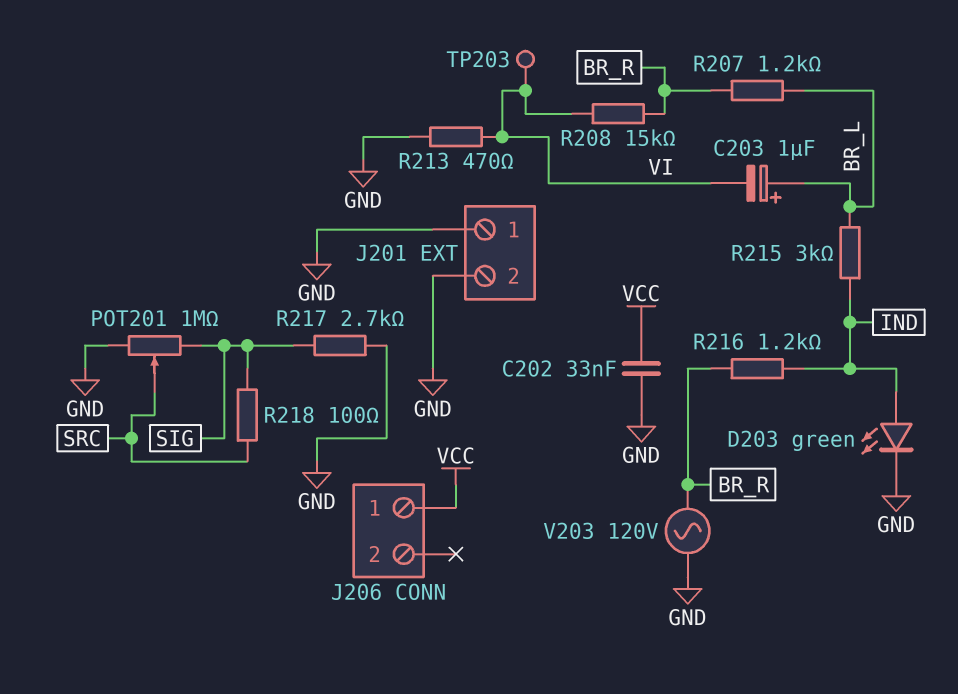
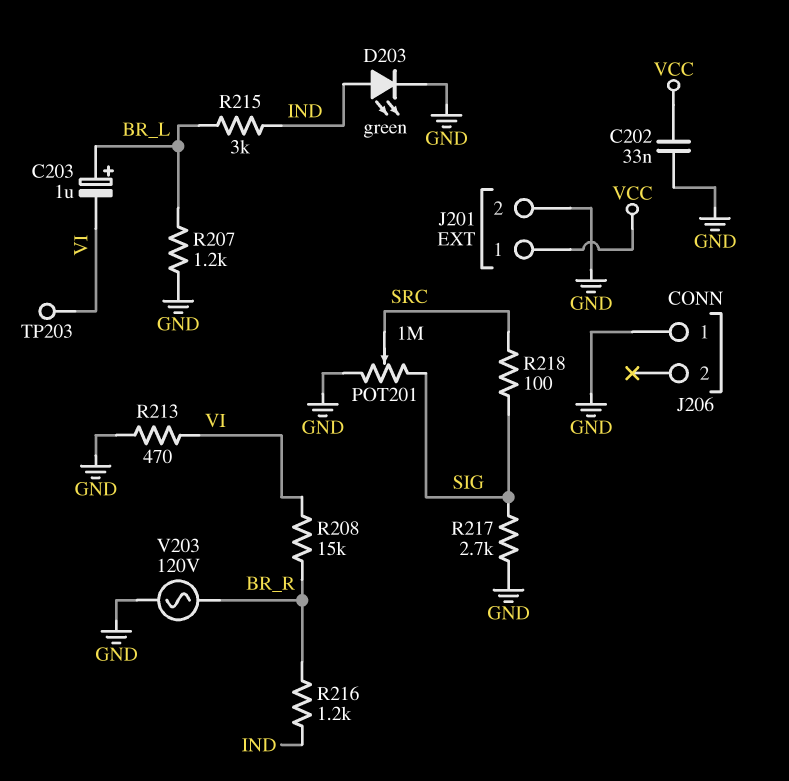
J201 pin 1: GND -> VCC
J206 pin 1: VCC -> GND
R207: 1.2k (BR_L, BR_R) -> 1.2k (BR_L, GND)

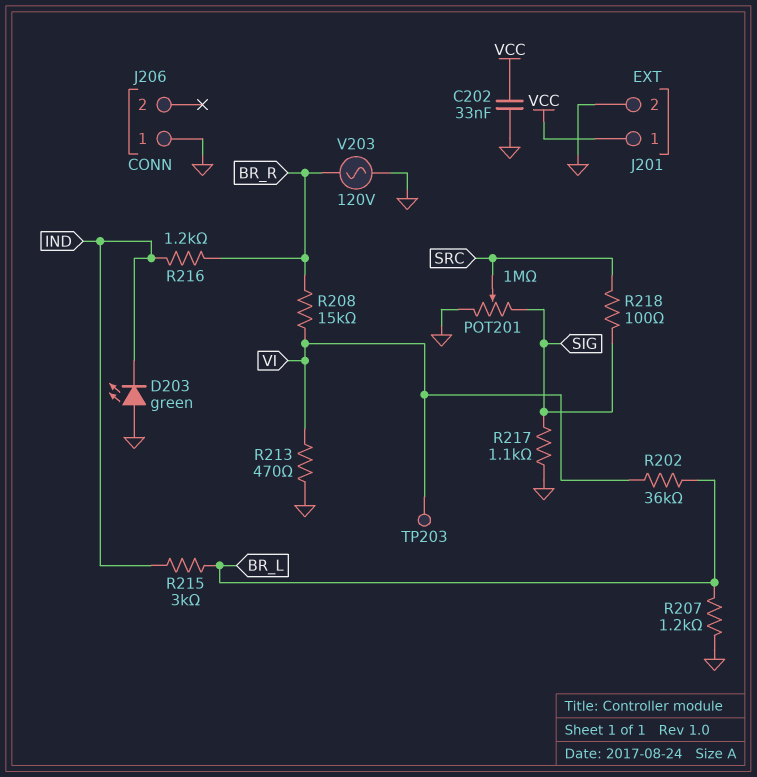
C203: 1uF (plus BR_L, minus VI) -> none
D203: LED green (A IND, K GND) -> LED green (A GND, K IND)
R202: none -> 36k (BR_L, VI)
R217: 2.7k (GND, SIG) -> 1.1k (GND, SIG)

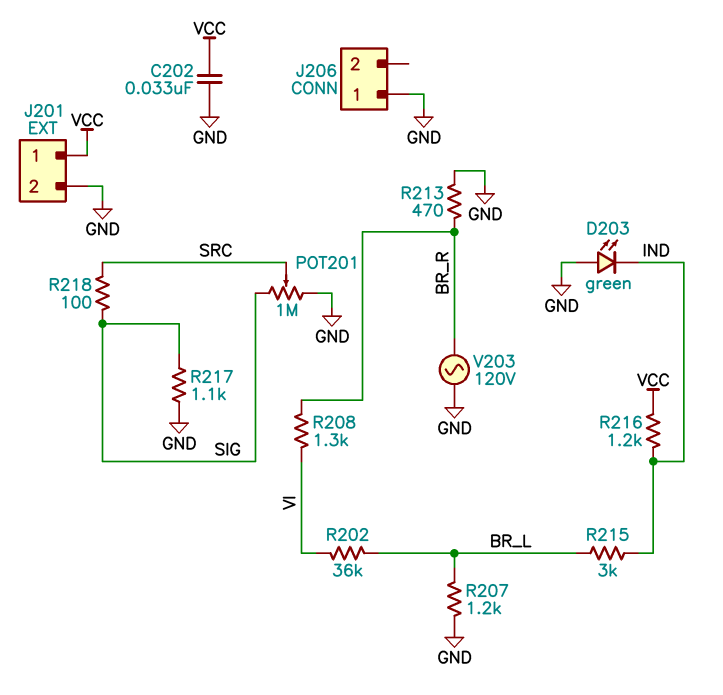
R208: 15k (BR_R, VI) -> 1.3k (BR_R, VI)
R213: 470 (GND, VI) -> 470 (BR_R, GND)
R216: 1.2k (BR_R, IND) -> 1.2k (IND, VCC)
TP203: test point (VI) -> none

